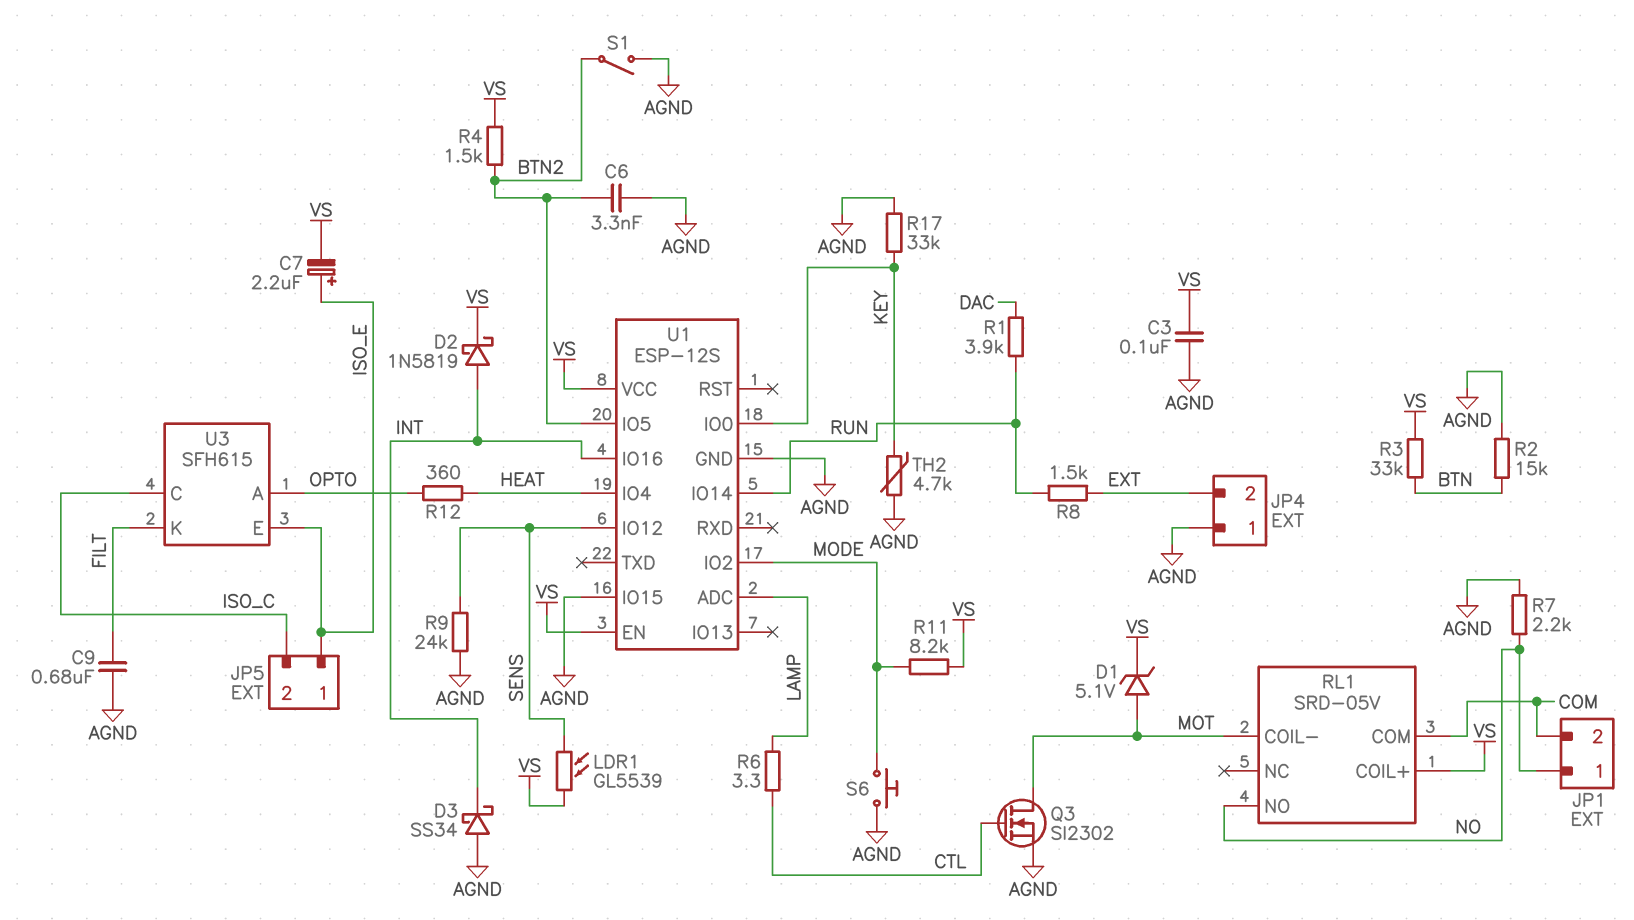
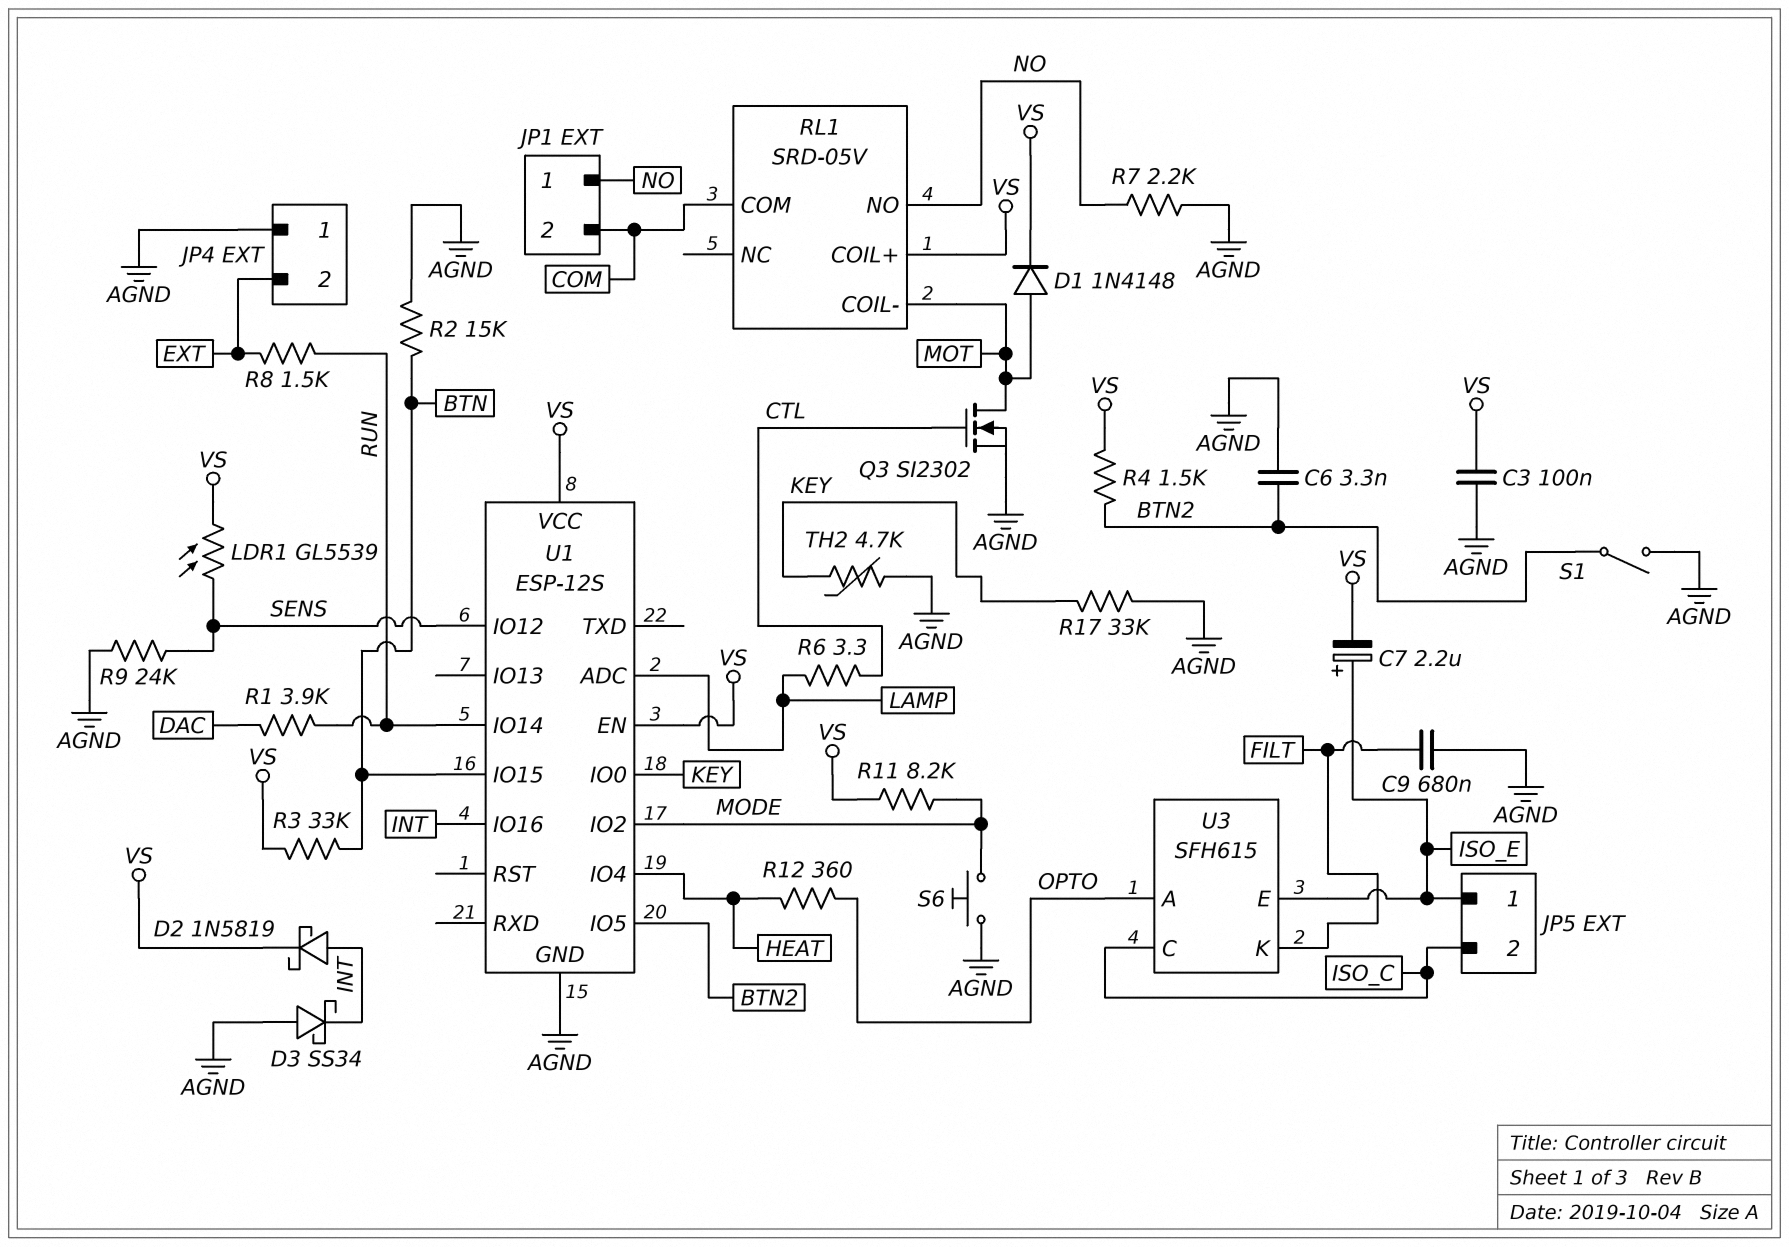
D1: zener 5.1V (A MOT, K VS) -> diode 1N4148 (A MOT, K VS)
U1 pin IO15: AGND -> BTN

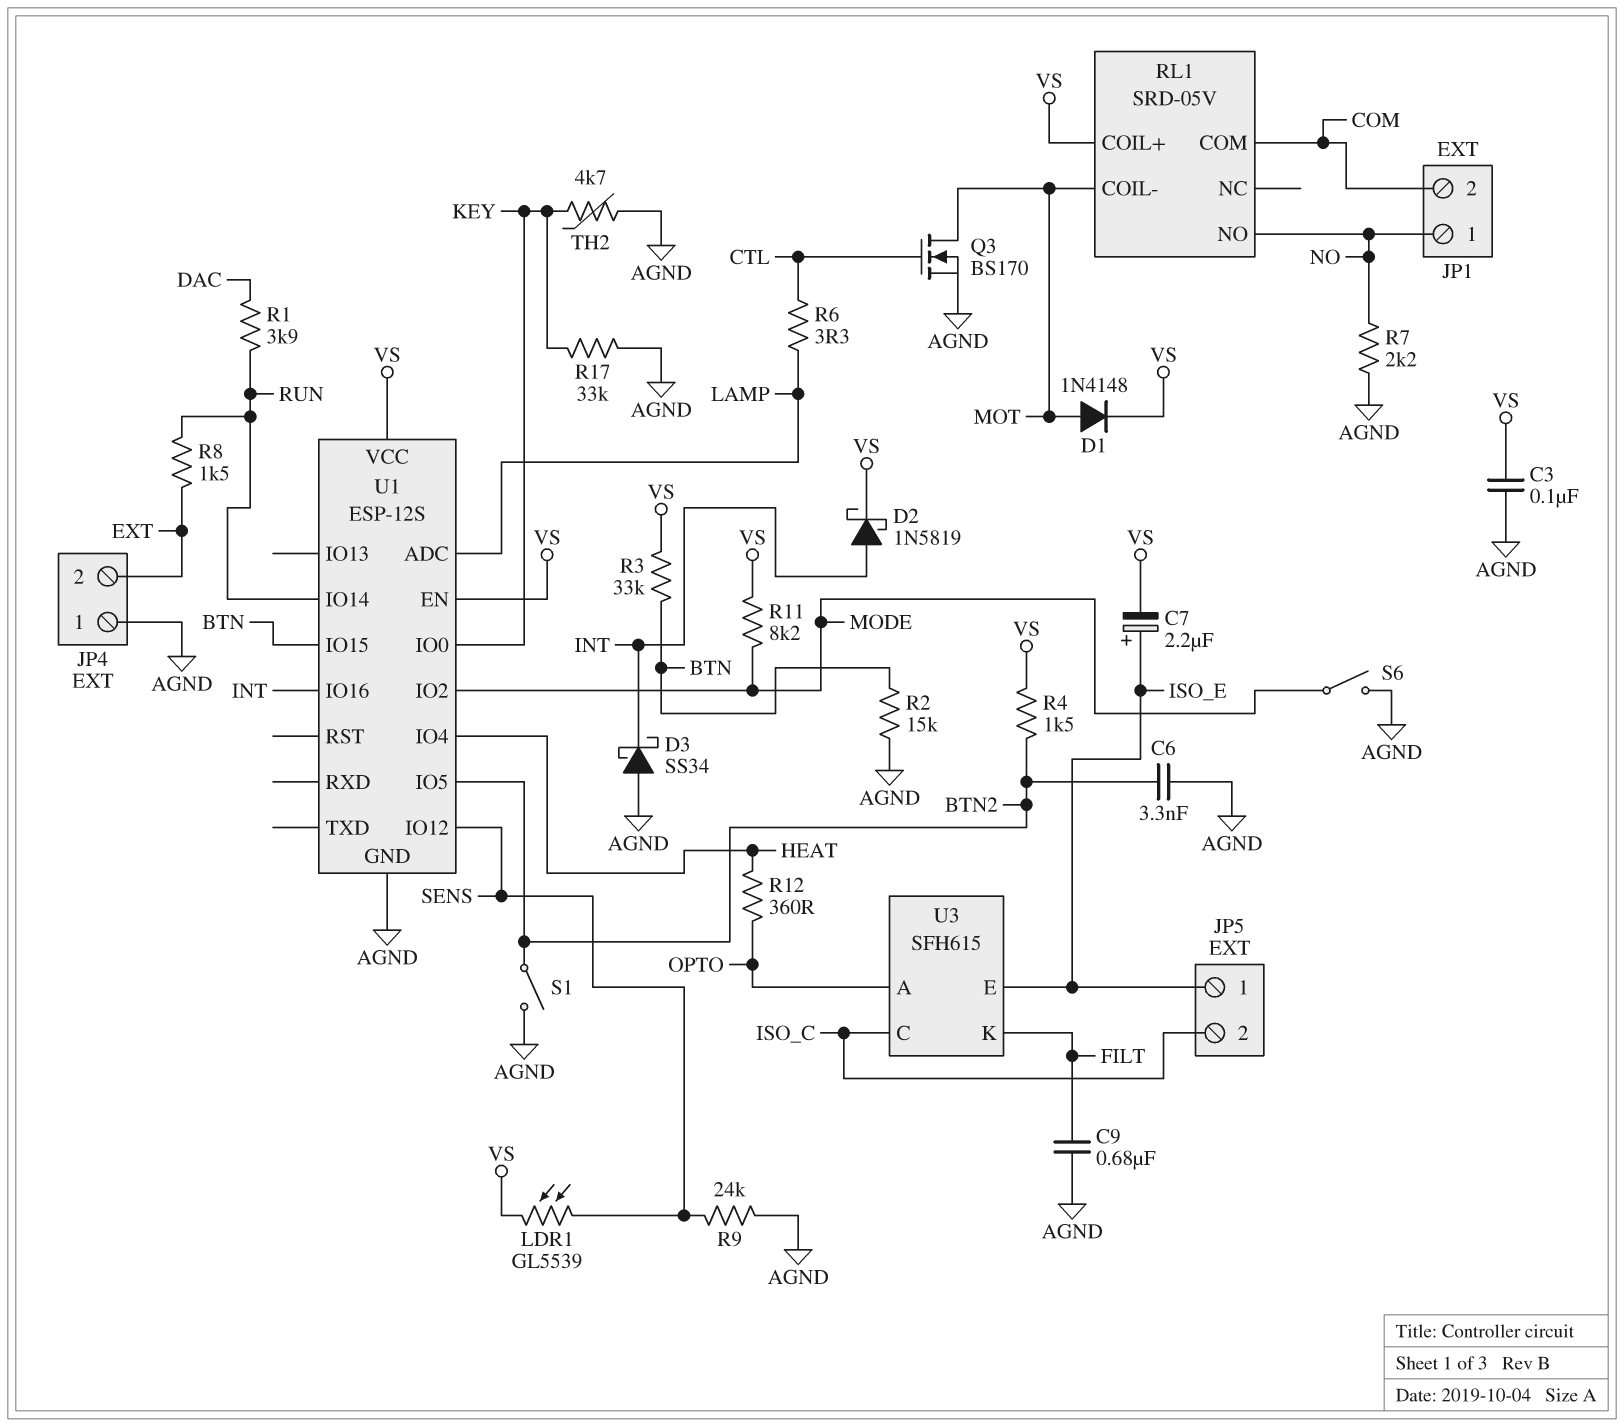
Q3: NMOS SI2302 (G CTL, D MOT, S AGND) -> NMOS BS170 (G CTL, D MOT, S AGND)
S6: button (AGND, MODE) -> switch (AGND, MODE)

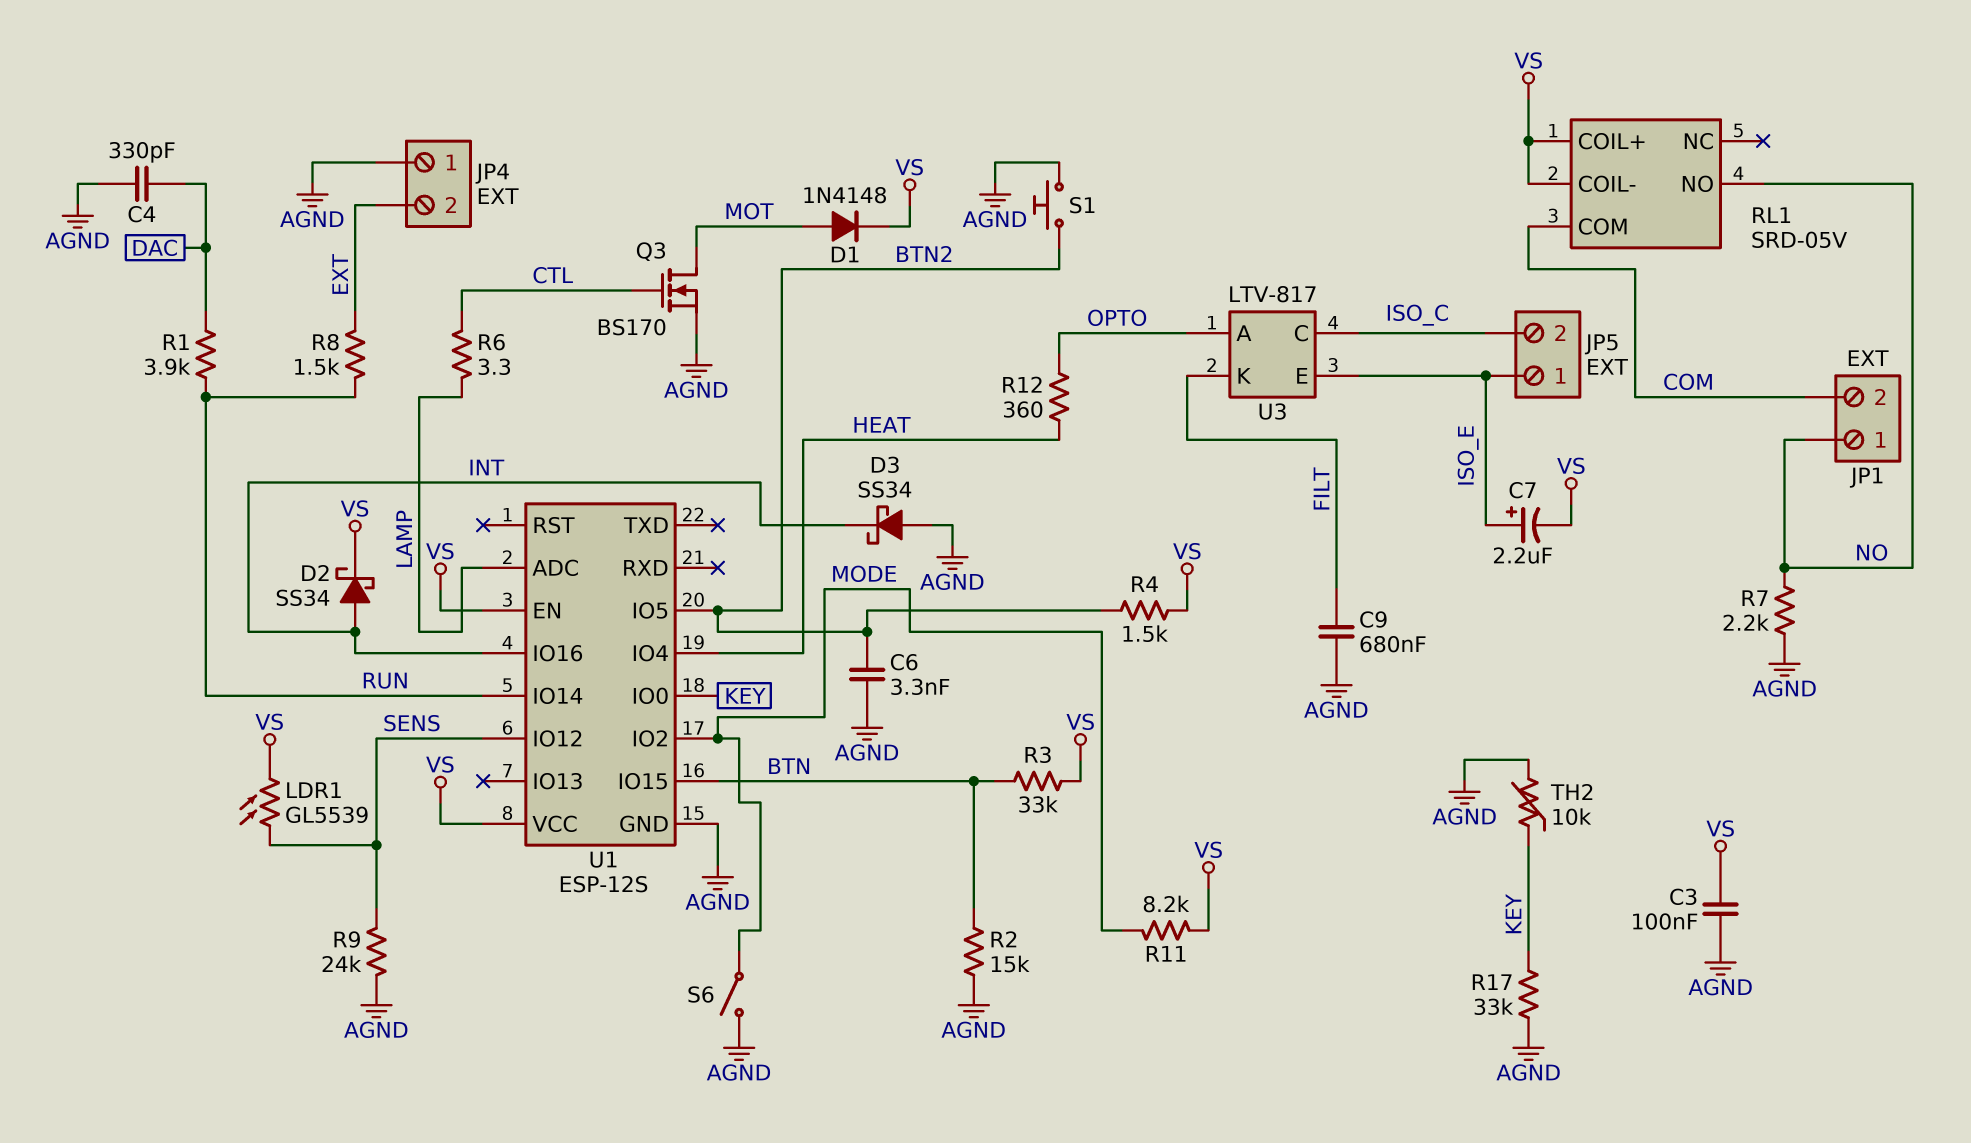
C4: none -> 330pF (AGND, DAC)
D2: schottky 1N5819 (A INT, K VS) -> schottky SS34 (A INT, K VS)
RL1 pin COIL-: MOT -> VS
S1: switch (AGND, BTN2) -> button (AGND, BTN2)
TH2: 4.7k (AGND, KEY) -> 10k (AGND, KEY)
U3: SFH615 -> LTV-817

